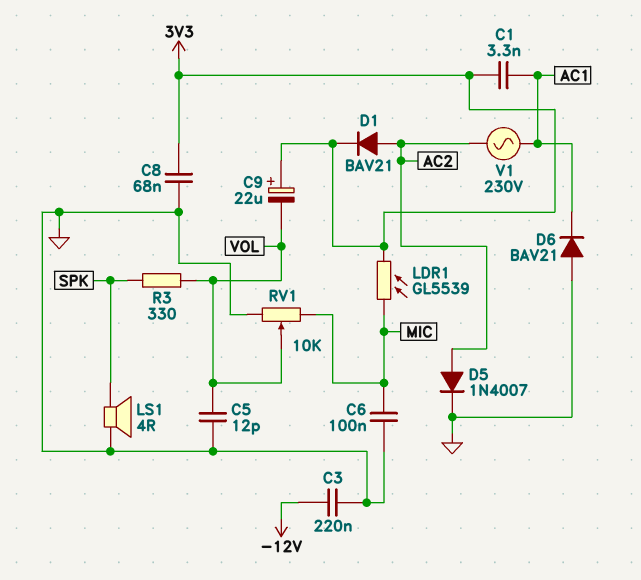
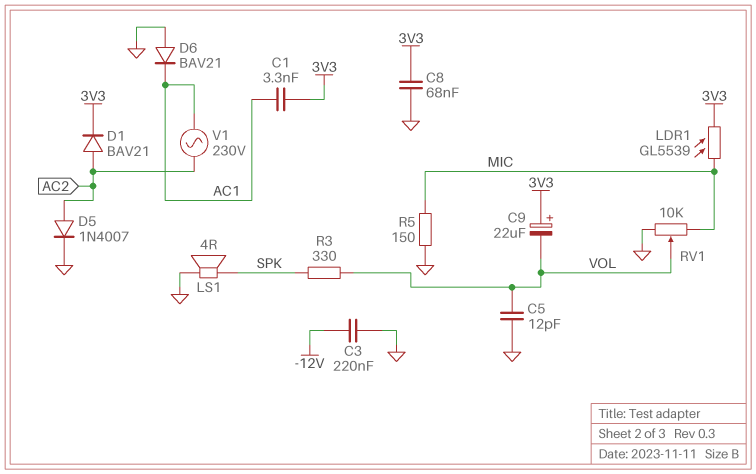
C6: 100nF (GND, MIC) -> none
R5: none -> 150 (GND, MIC)

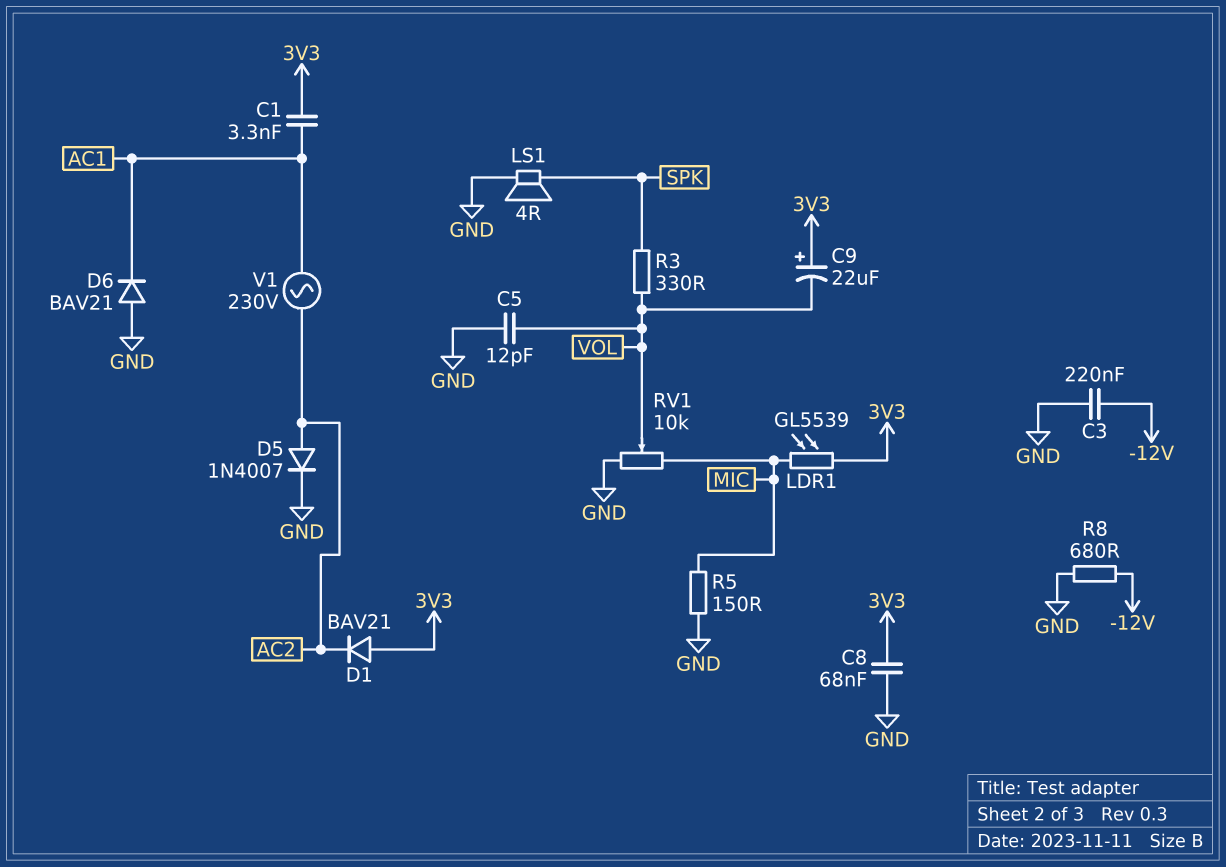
D1: diode BAV21 (A AC2, K 3V3) -> diode BAV21 (A 3V3, K AC2)
R8: none -> 680 (-12V, GND)

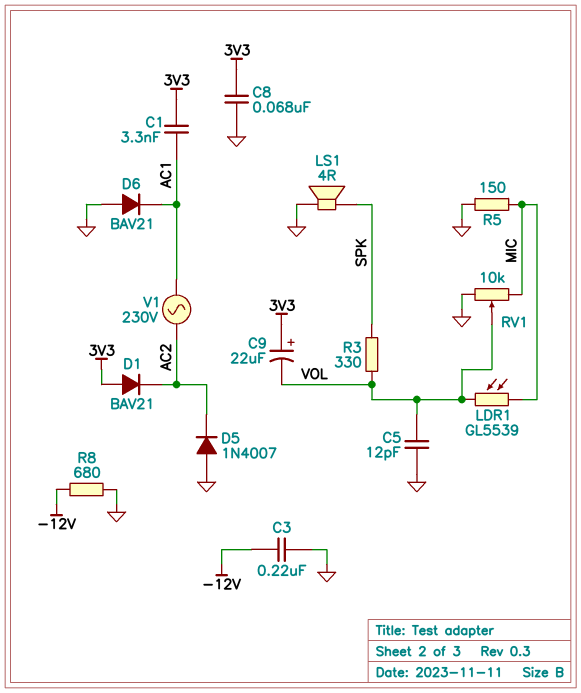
D5: diode 1N4007 (A AC2, K GND) -> diode 1N4007 (A GND, K AC2)
LDR1: GL5539 (3V3, MIC) -> GL5539 (MIC, VOL)

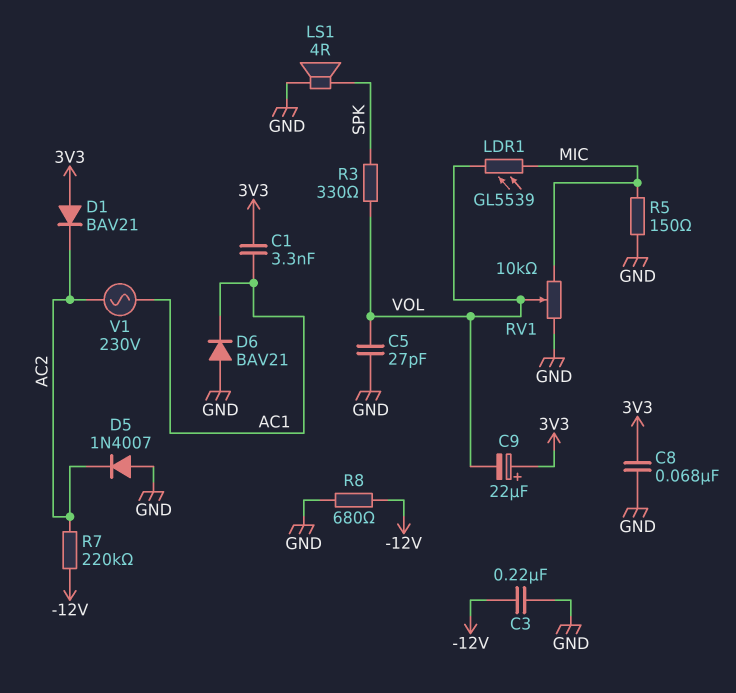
C5: 12pF (GND, VOL) -> 27pF (GND, VOL)
R7: none -> 220k (-12V, AC2)

